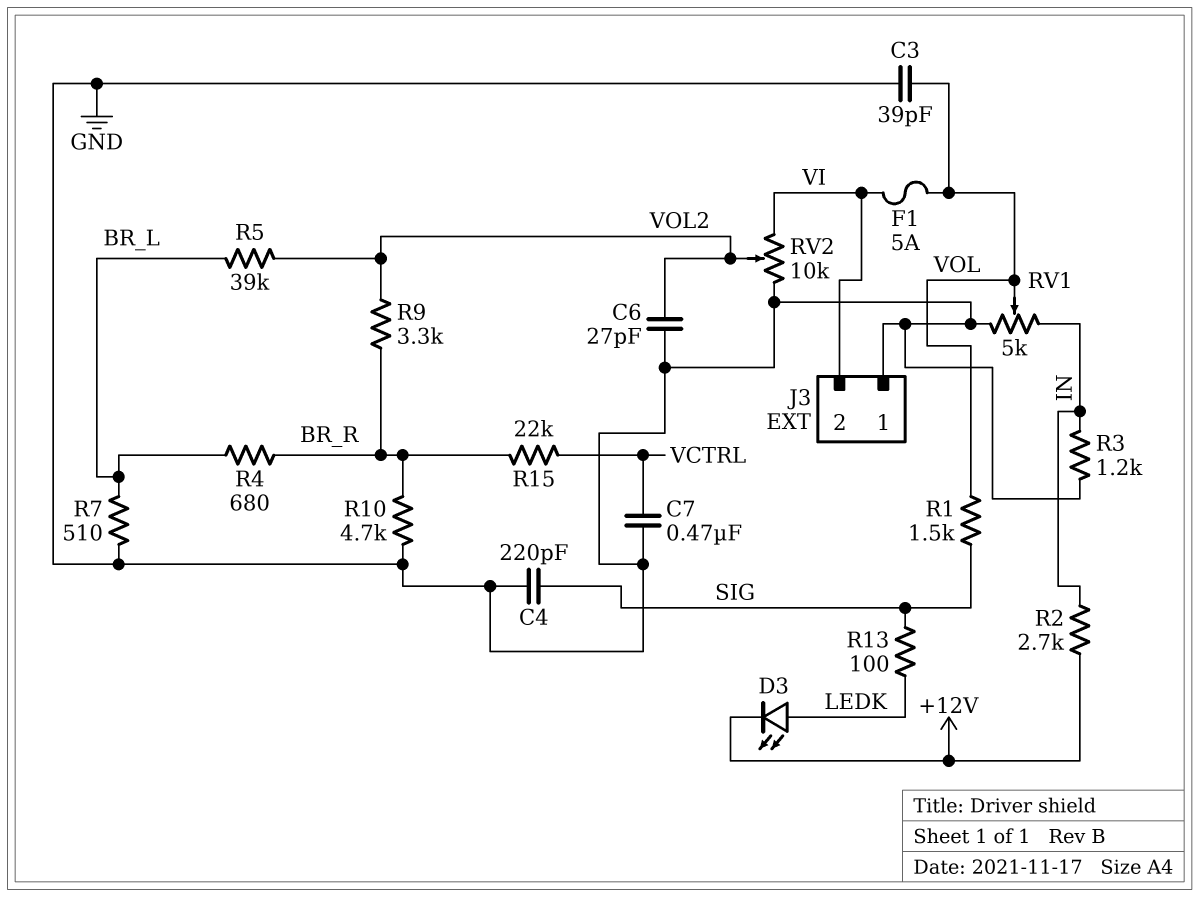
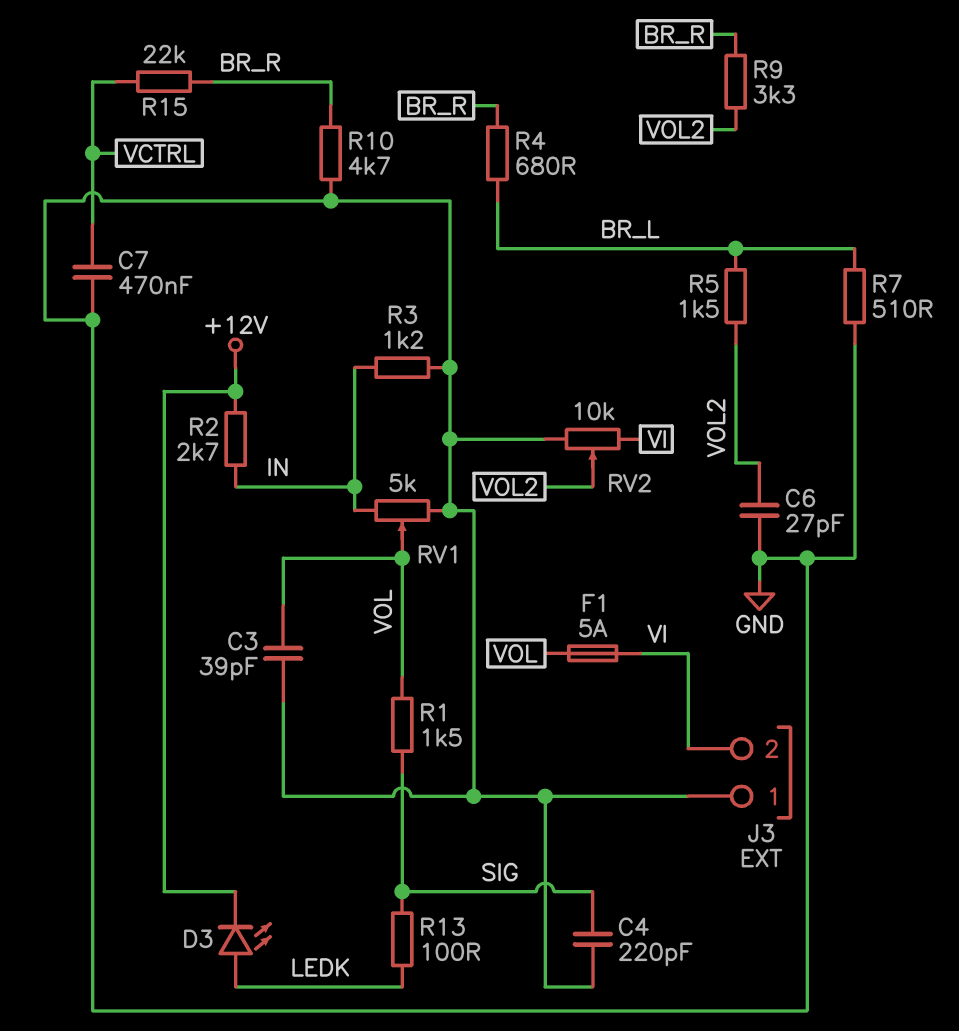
R5: 39k (BR_L, VOL2) -> 1.5k (BR_L, VOL2)

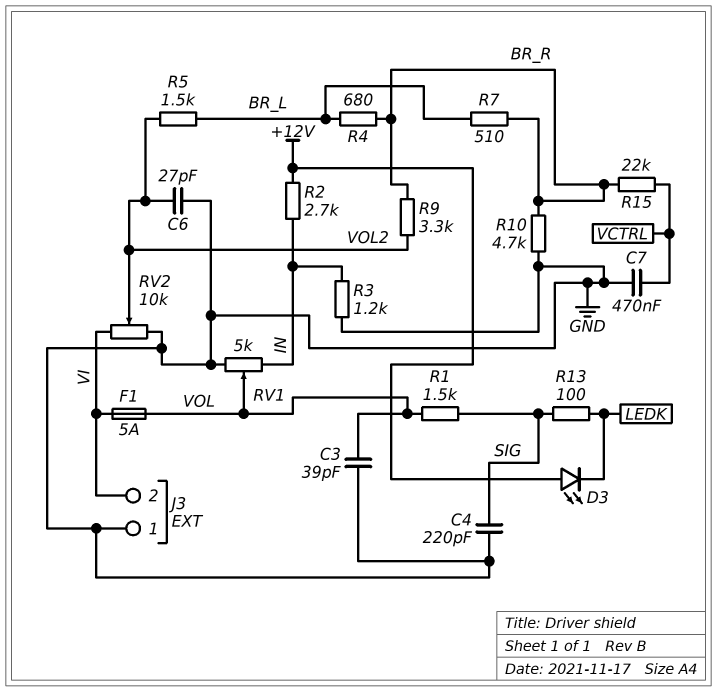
D3: LED (A LEDK, K +12V) -> LED (A +12V, K LEDK)
R7: 510 (BR_L, GND) -> 510 (BR_L, BR_R)

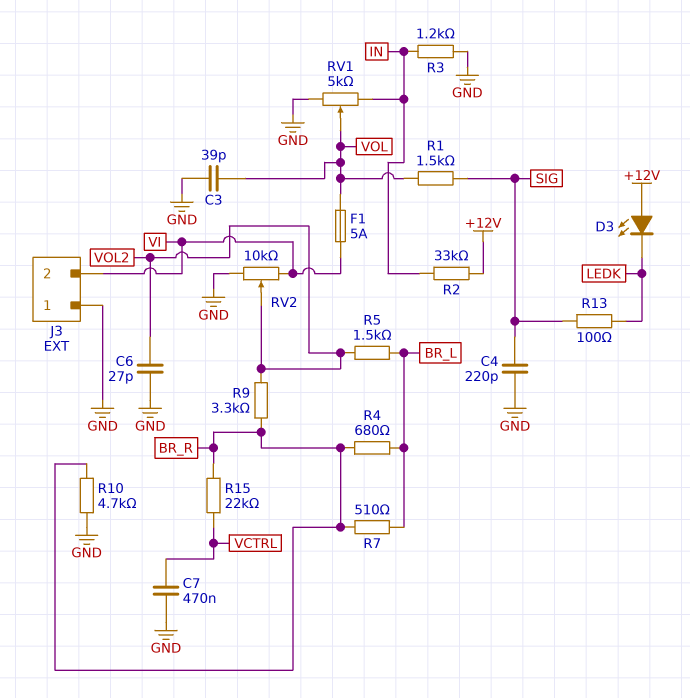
R2: 2.7k (+12V, IN) -> 33k (+12V, IN)

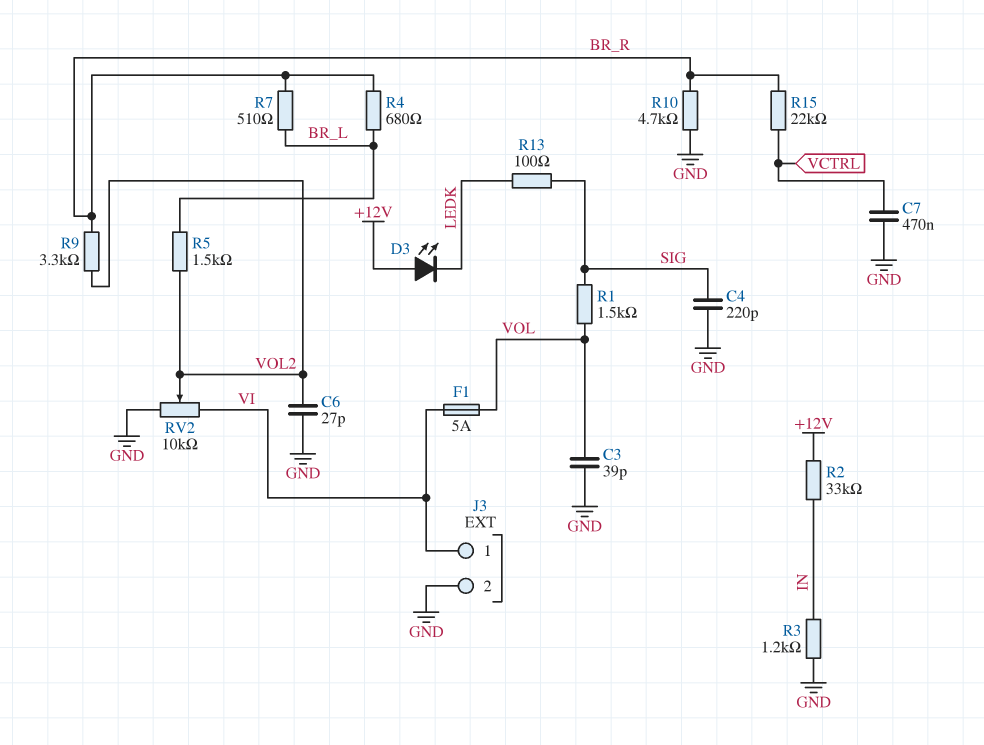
J3 pin 1: GND -> VI
J3 pin 2: VI -> GND
RV1: 5k (GND, IN, wiper VOL) -> none

